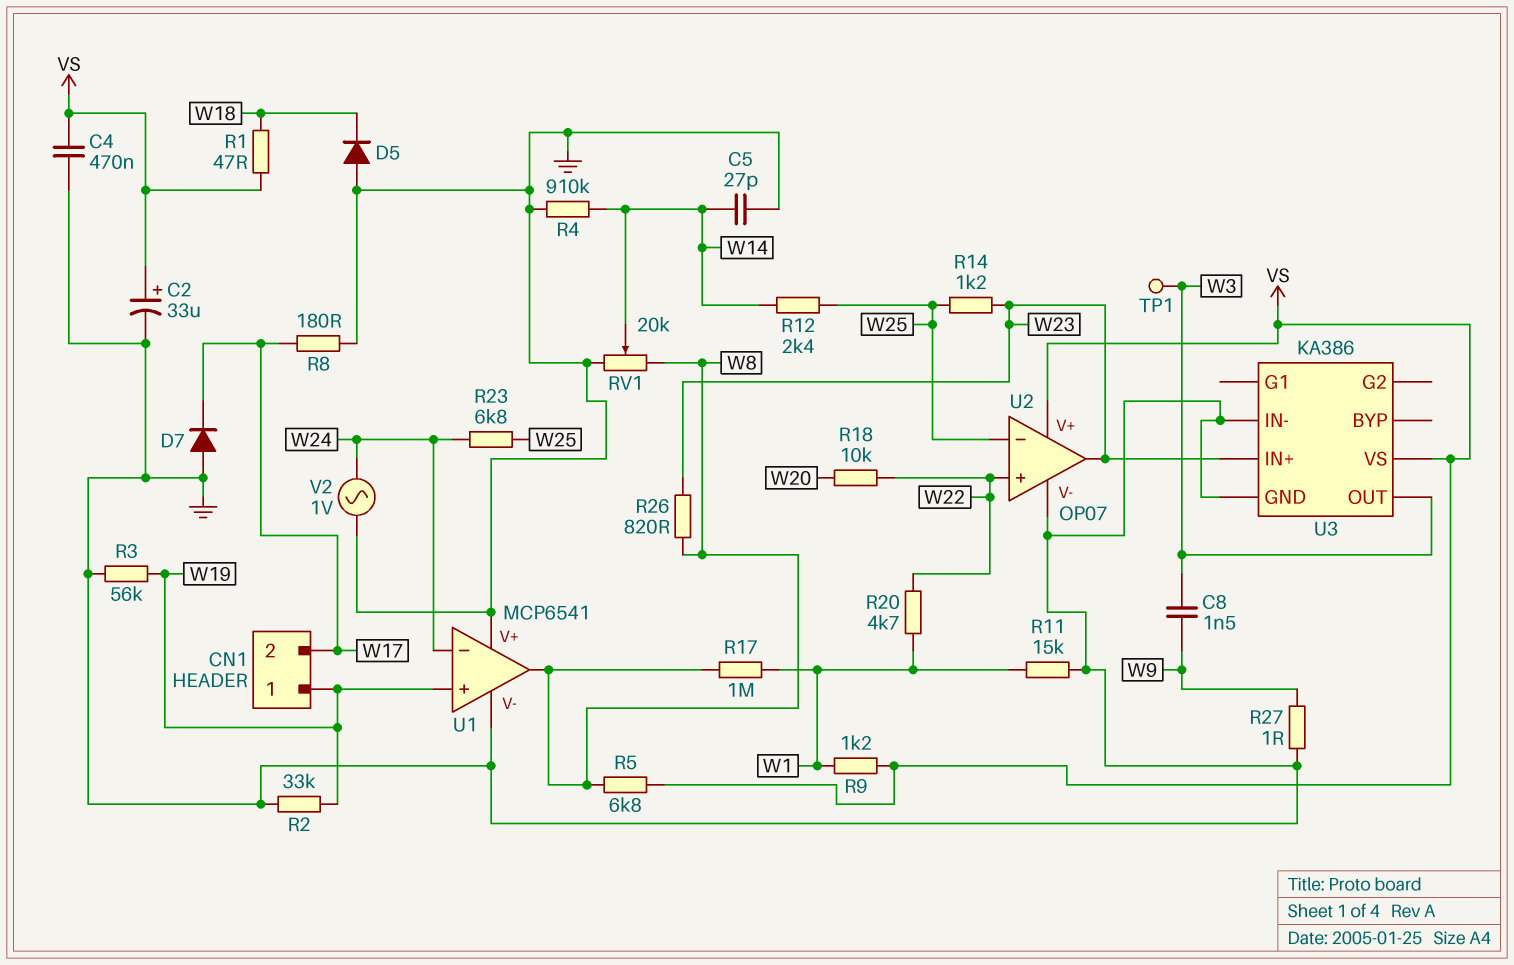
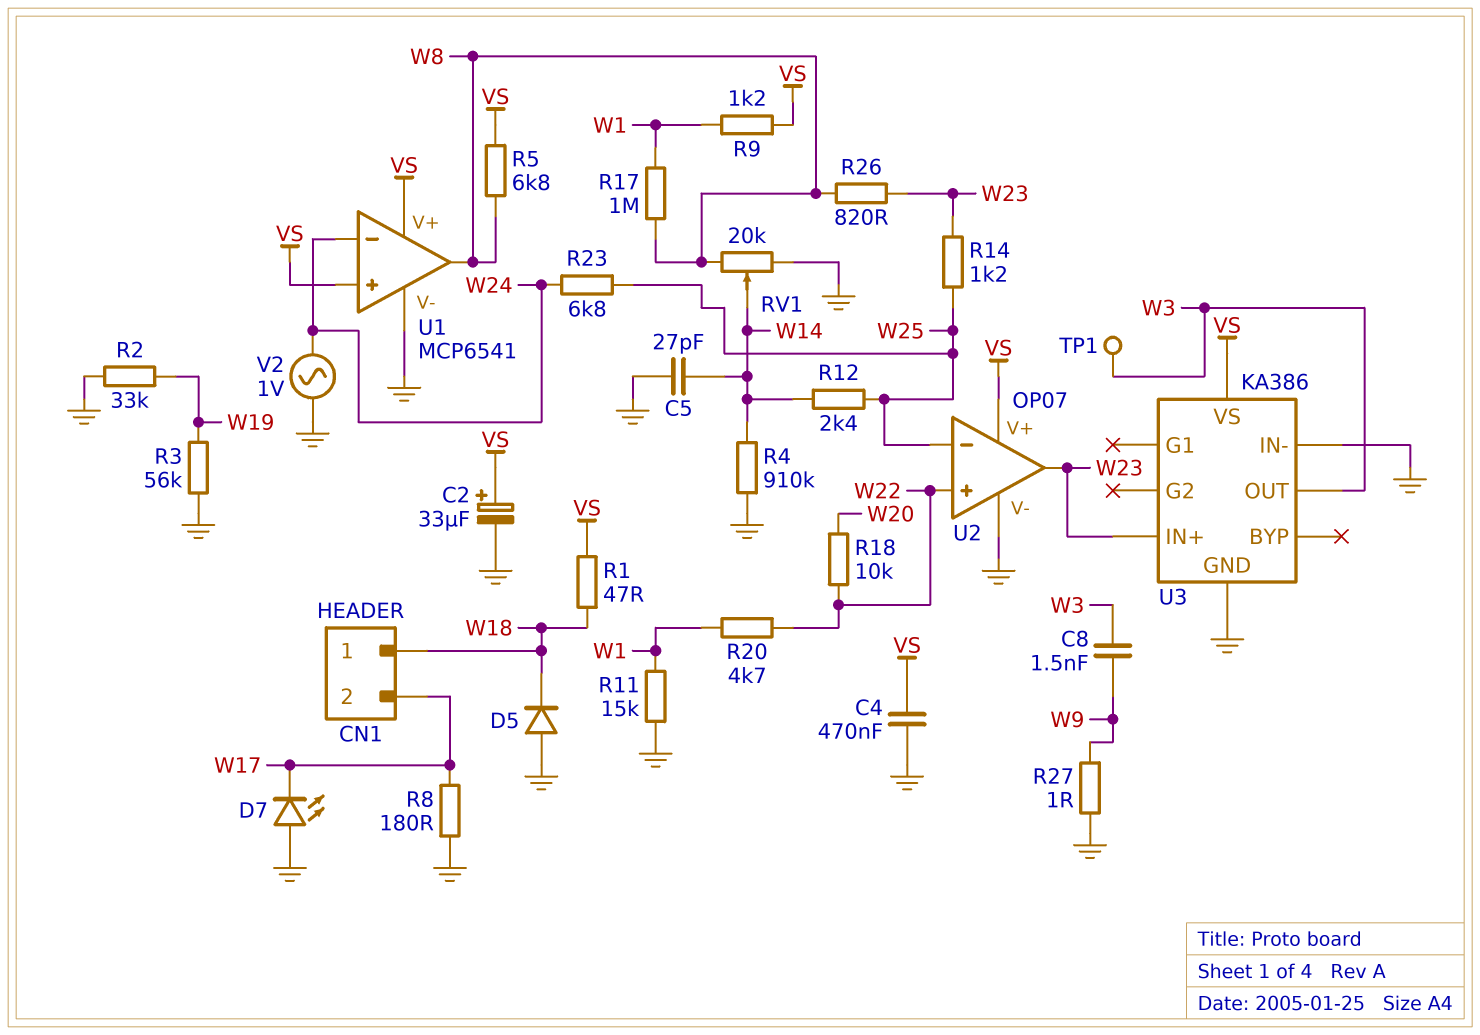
CN1 pin 1: W19 -> W18
D7: diode (A GND, K W17) -> LED (A GND, K W17)
U1 pin V+: GND -> VS
U1 pin in+: W19 -> VS

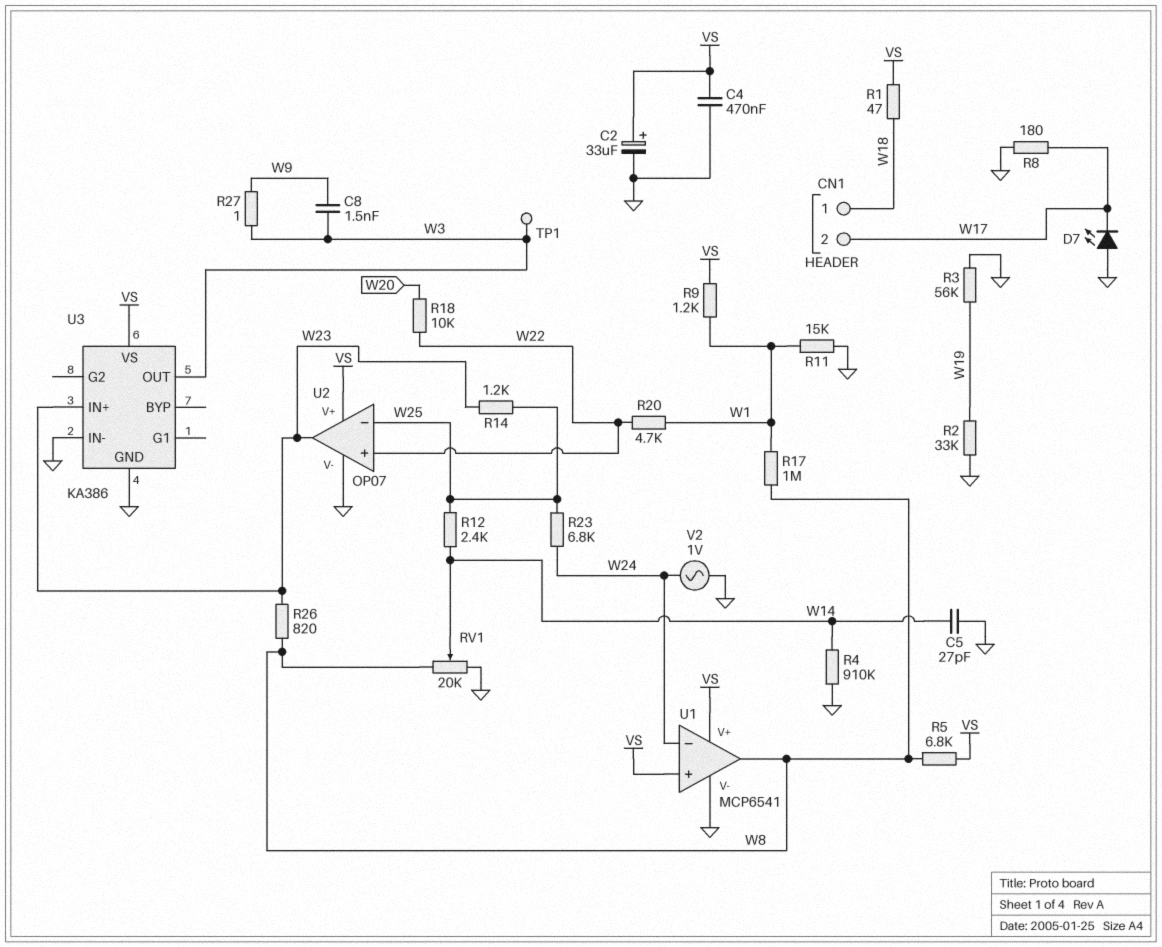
D5: diode (A GND, K W18) -> none
R27: 1 (GND, W9) -> 1 (W3, W9)

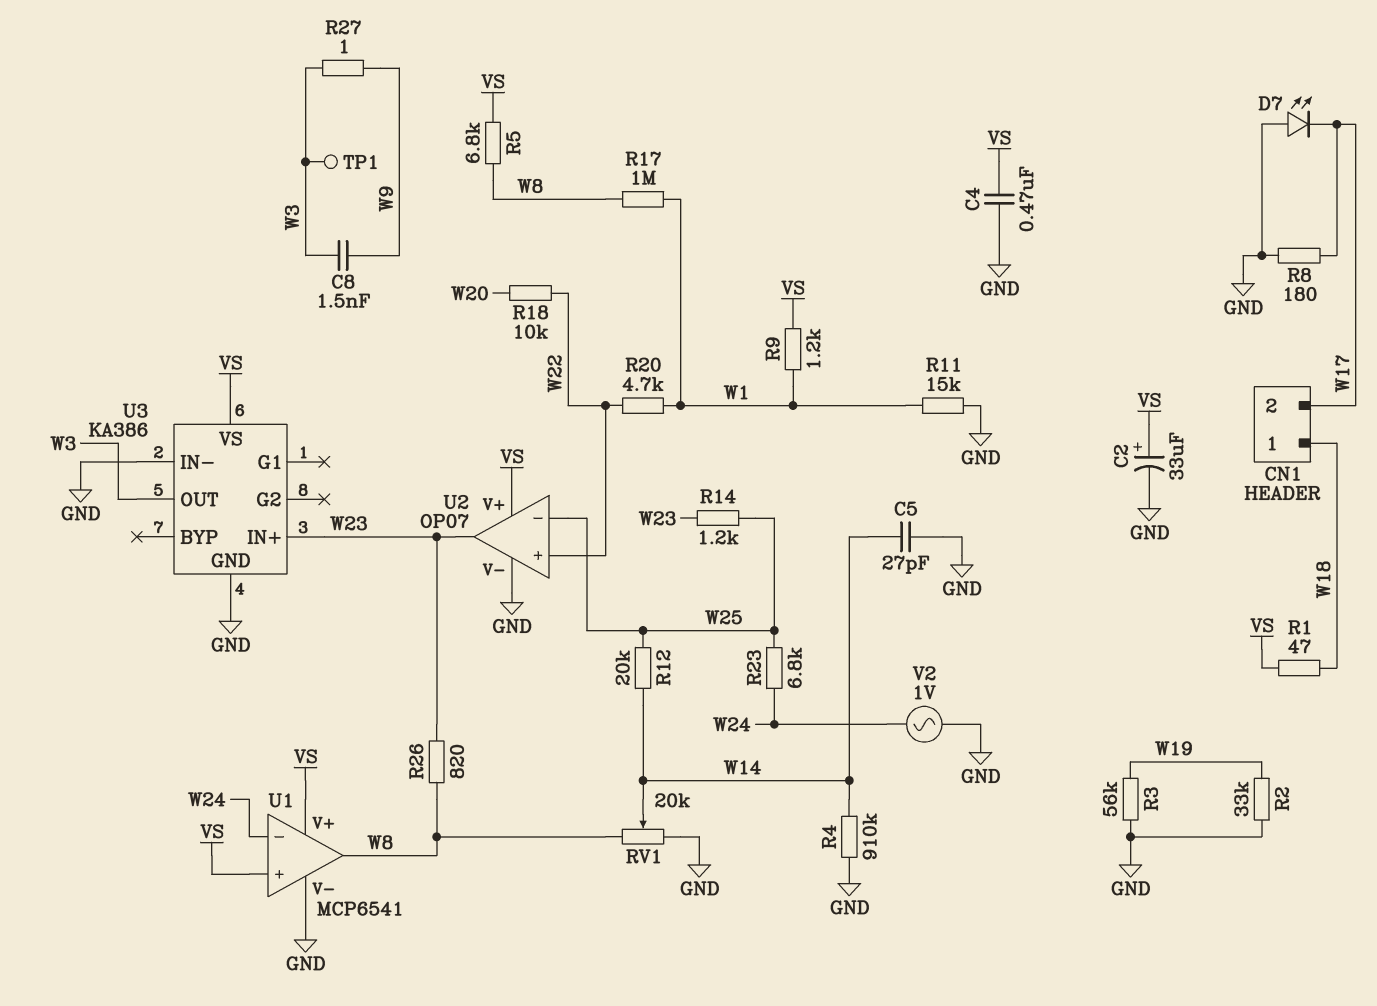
R12: 2.4k (W14, W25) -> 20k (W14, W25)

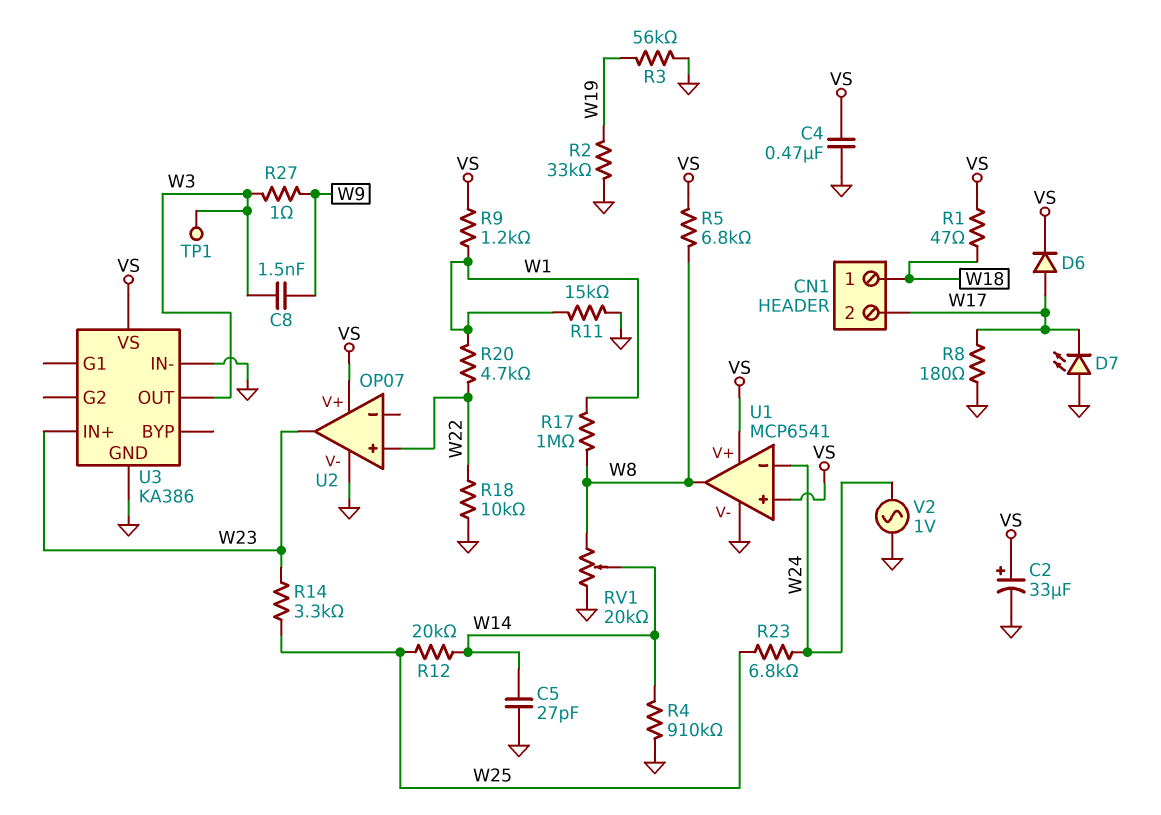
D6: none -> diode (A W17, K VS)
R14: 1.2k (W23, W25) -> 3.3k (W23, W25)
R18: 10k (W20, W22) -> 10k (GND, W22)
R26: 820 (W8, W23) -> none
U2 pin in-: W25 -> none

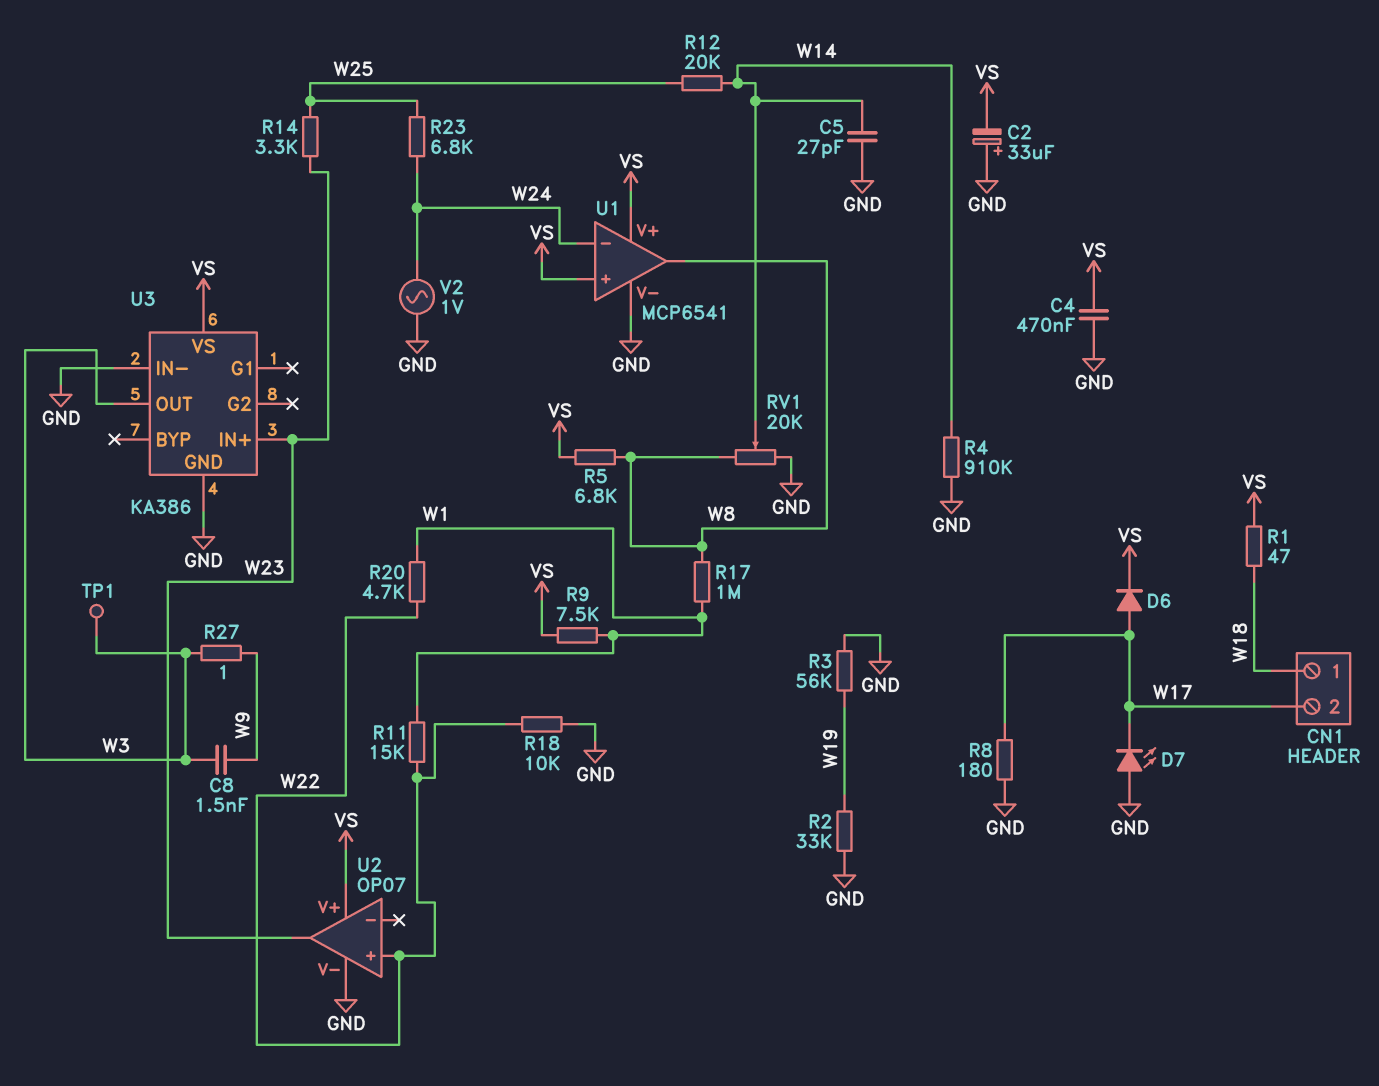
C2: 33uF (plus VS, minus GND) -> 33uF (plus GND, minus VS)
R9: 1.2k (VS, W1) -> 7.5k (VS, W1)
R11: 15k (GND, W1) -> 15k (W1, W22)

